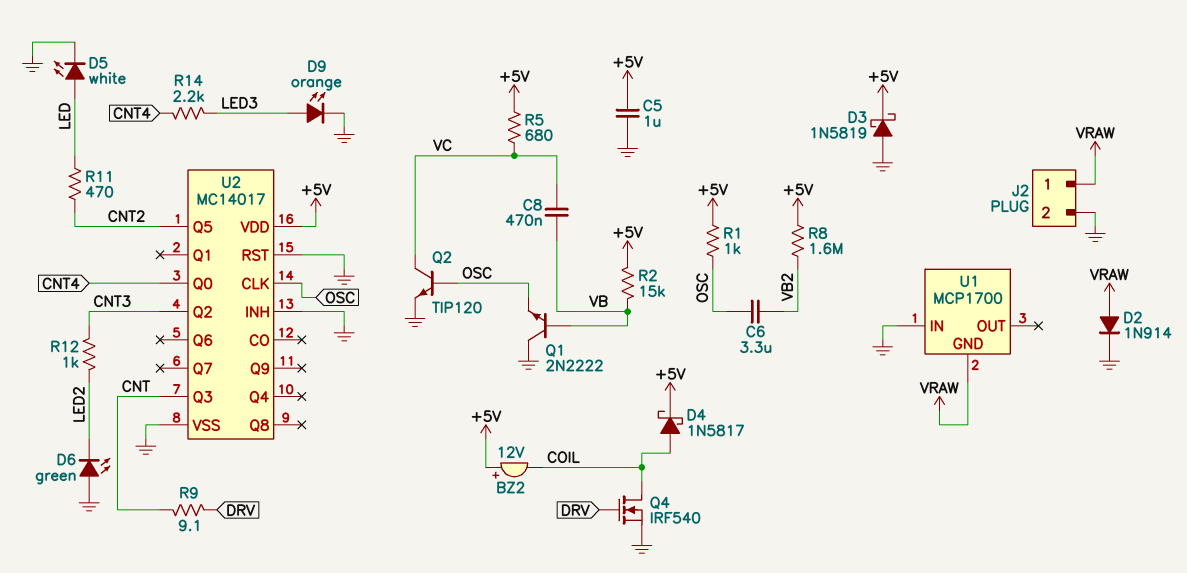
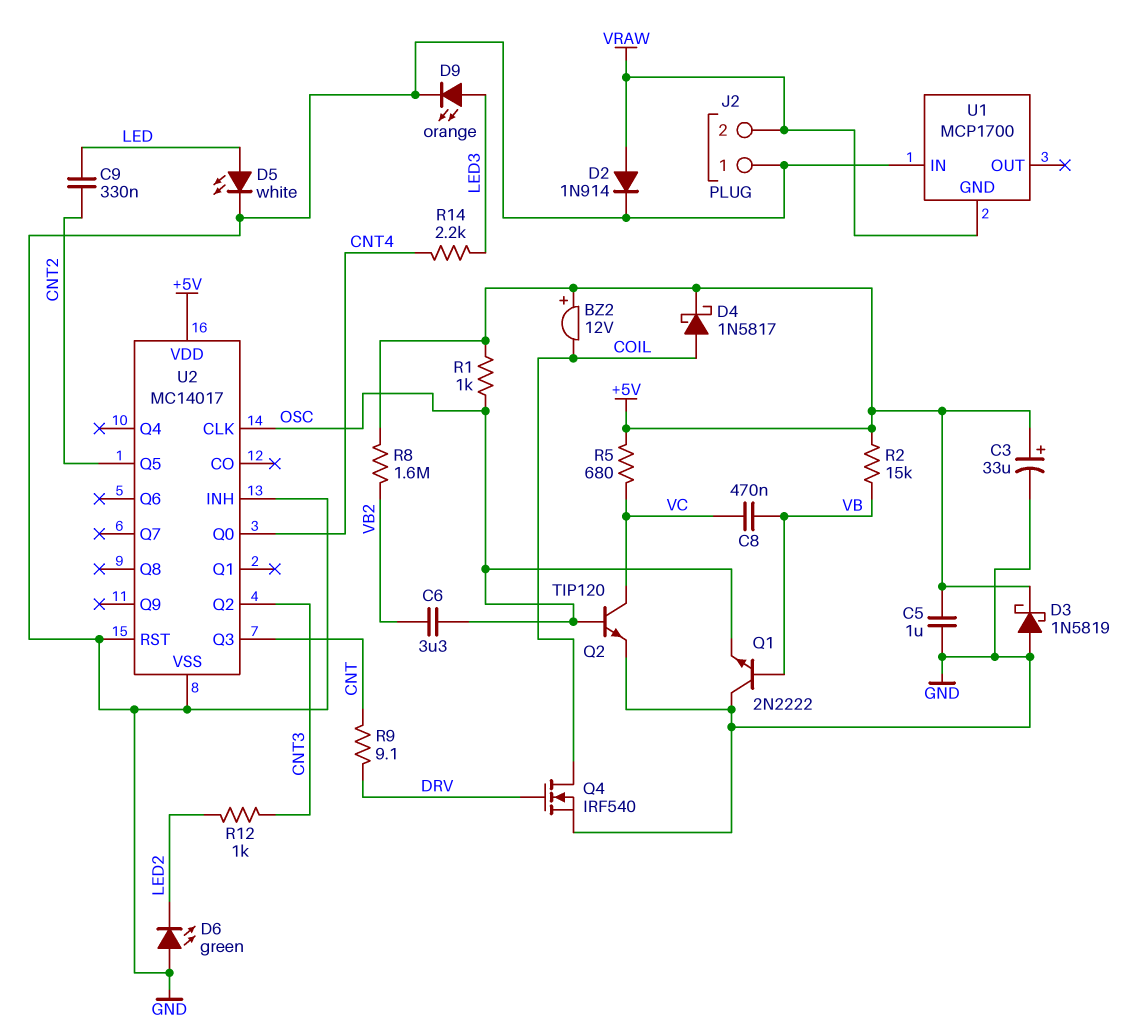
C3: none -> 33uF (plus +5V, minus GND)
C9: none -> 330nF (CNT2, LED)
J2 pin 1: VRAW -> GND
J2 pin 2: GND -> VRAW
R11: 470 (CNT2, LED) -> none

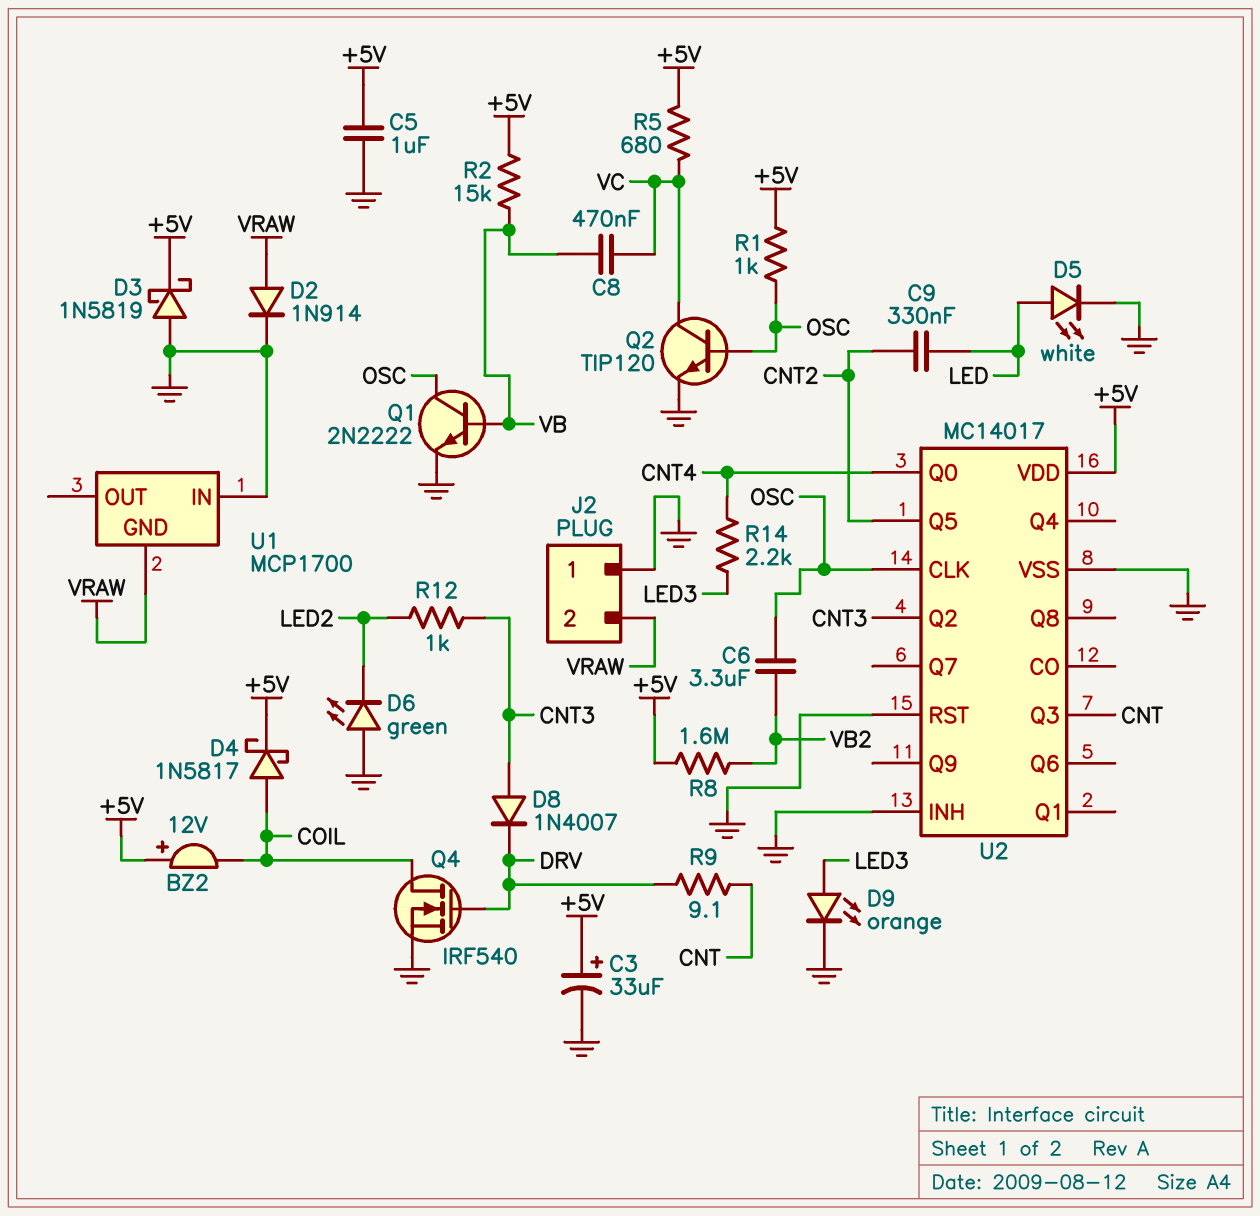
D8: none -> diode 1N4007 (A CNT3, K DRV)
Q1: NPN 2N2222 (B VB, C GND, E OSC) -> NPN 2N2222 (B VB, C OSC, E GND)

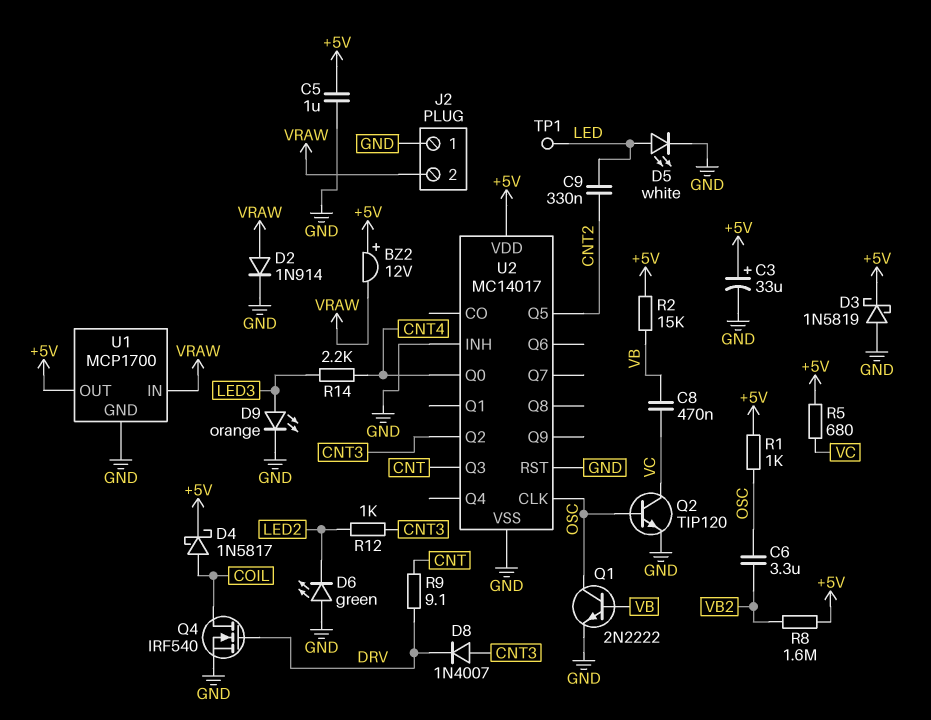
BZ2: buzzer 12V (plus +5V, minus COIL) -> buzzer 12V (plus +5V, minus VRAW)
TP1: none -> test point (LED)
U1 pin GND: VRAW -> GND
U1 pin IN: GND -> VRAW
U1 pin OUT: none -> +5V

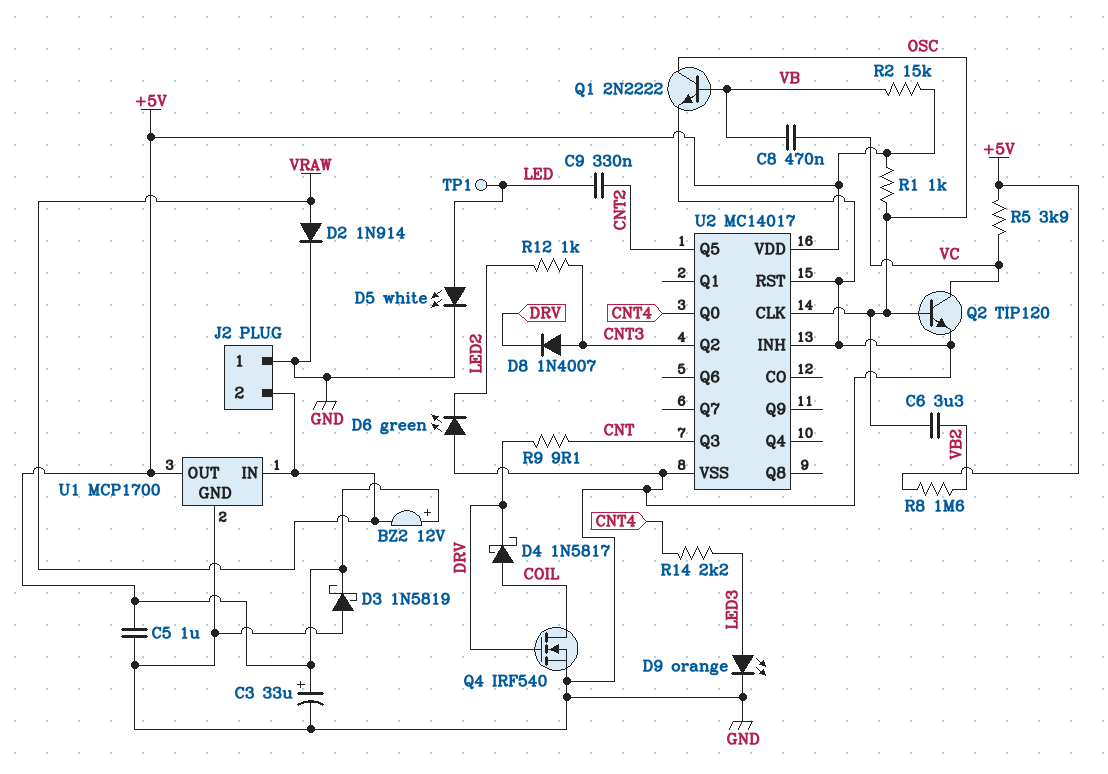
D4: schottky 1N5817 (A COIL, K +5V) -> schottky 1N5817 (A COIL, K DRV)
R5: 680 (+5V, VC) -> 3.9k (+5V, VC)

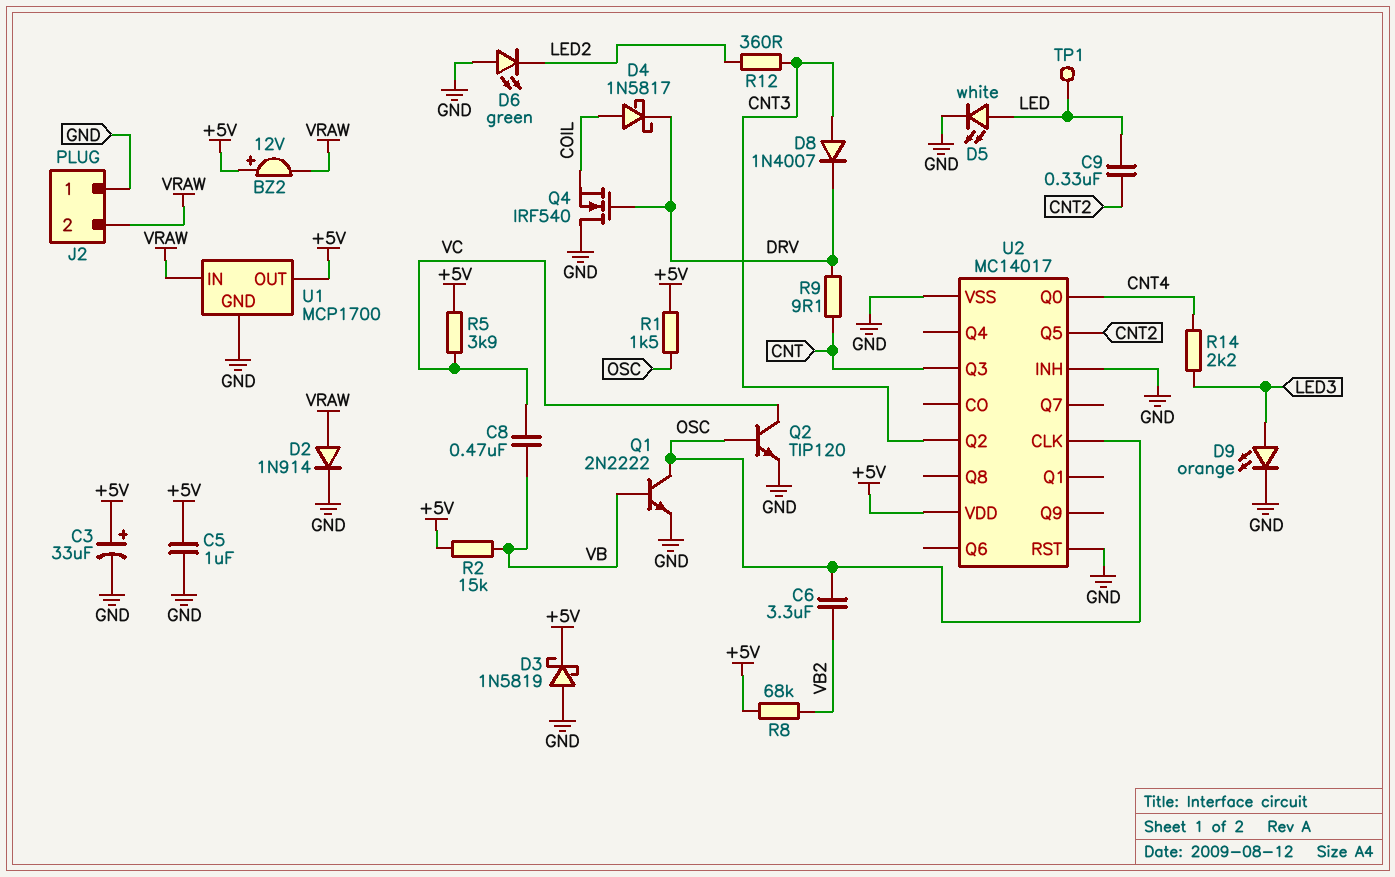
Q4: NMOS IRF540 (G DRV, D COIL, S GND) -> NMOS IRF540 (G DRV, D GND, S COIL)
R1: 1k (+5V, OSC) -> 1.5k (+5V, OSC)
R8: 1.6M (+5V, VB2) -> 68k (+5V, VB2)
R12: 1k (CNT3, LED2) -> 360 (CNT3, LED2)

